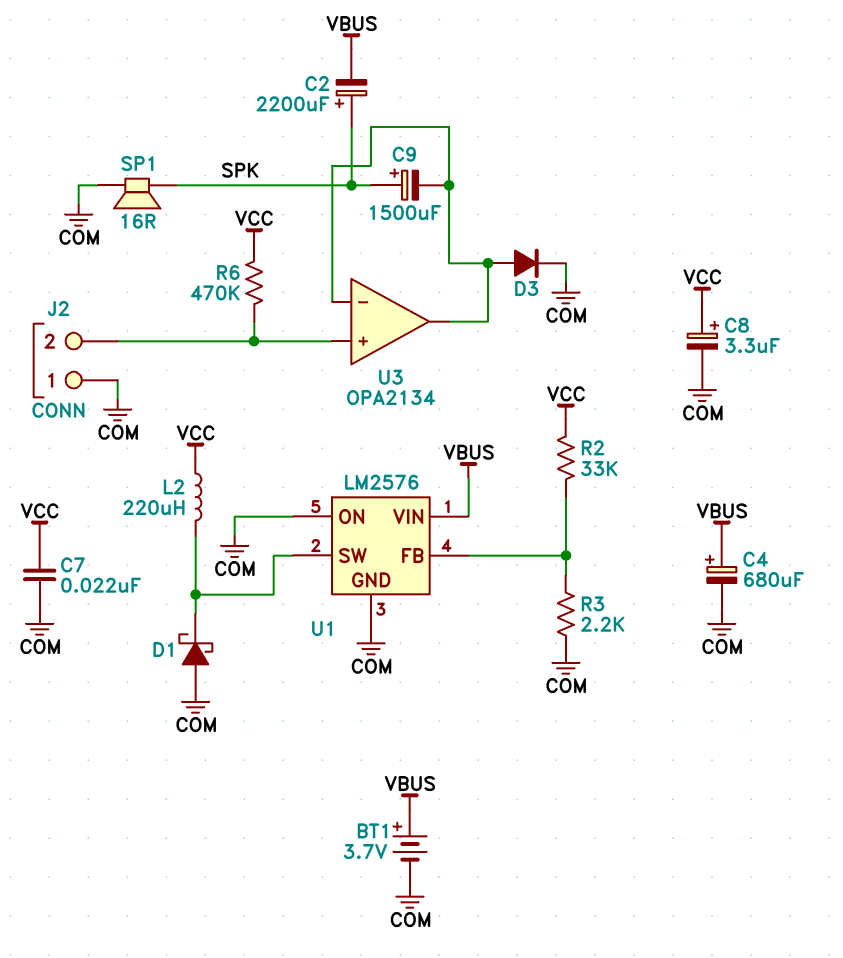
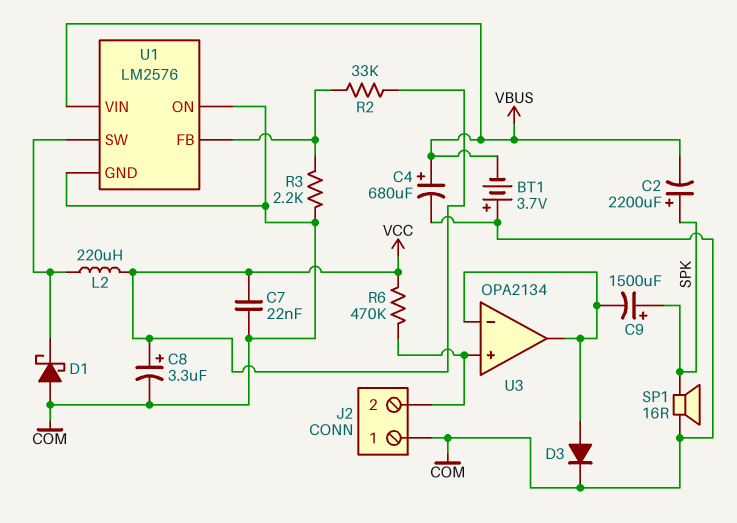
BT1: 3.7V (plus VBUS, minus COM) -> 3.7V (plus COM, minus VBUS)

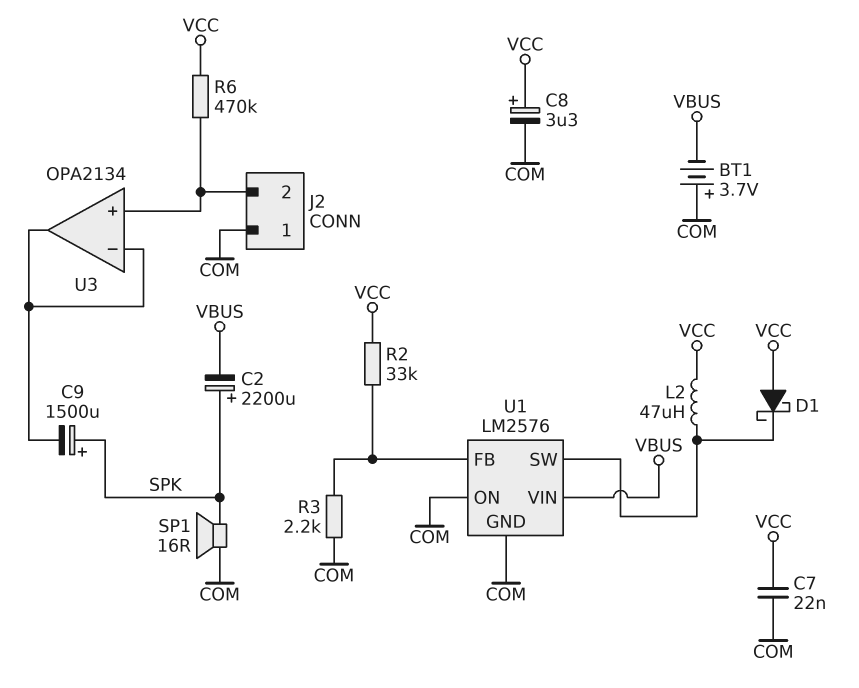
C4: 680uF (plus VBUS, minus COM) -> none
D1: schottky (A COM, K U1/SW) -> schottky (A VCC, K U1/SW)
D3: diode (A U3/in-, K COM) -> none
L2: 220uH (U1/SW, VCC) -> 47uH (U1/SW, VCC)

